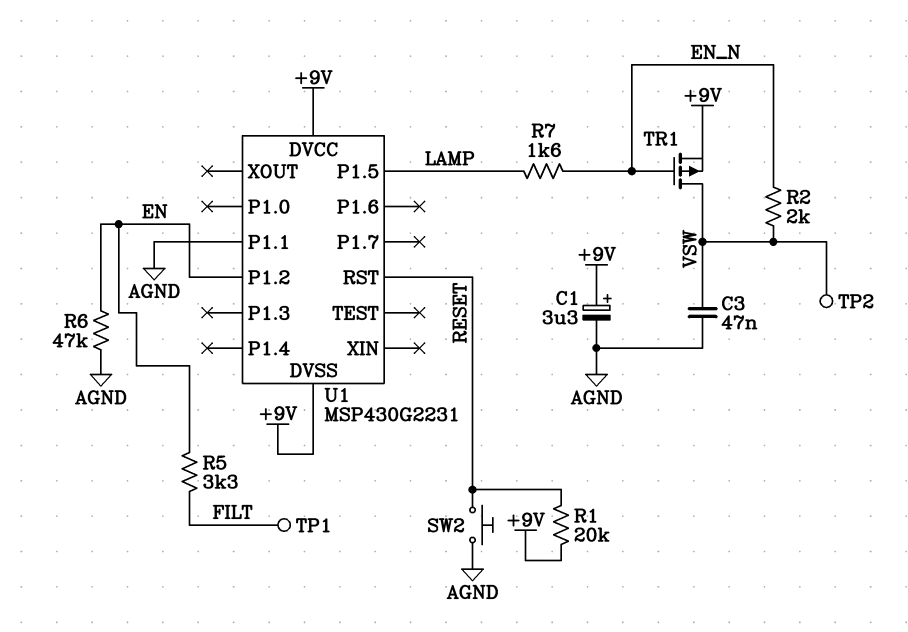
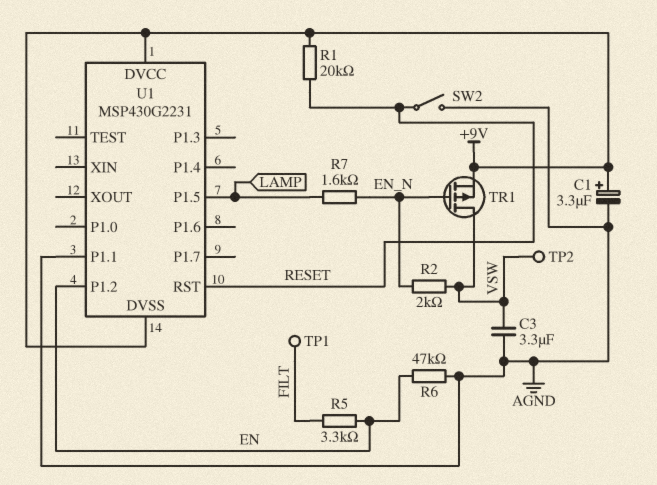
C3: 47nF (AGND, VSW) -> 3.3uF (AGND, VSW)
SW2: button (AGND, RESET) -> switch (AGND, RESET)

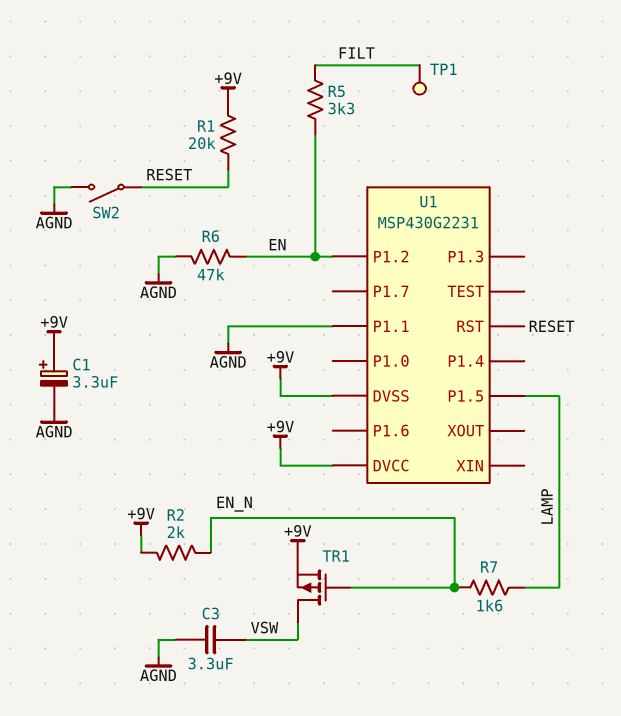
R2: 2k (EN_N, VSW) -> 2k (+9V, EN_N)
TP2: test point (VSW) -> none

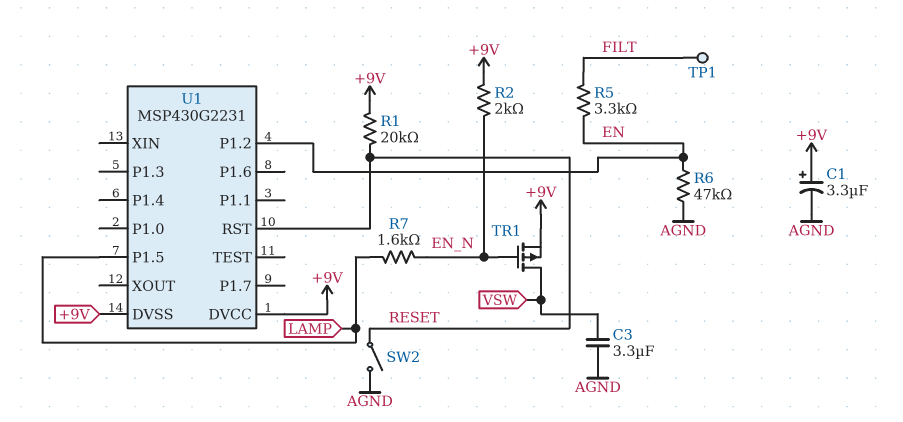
U1 pin P1.1: AGND -> none

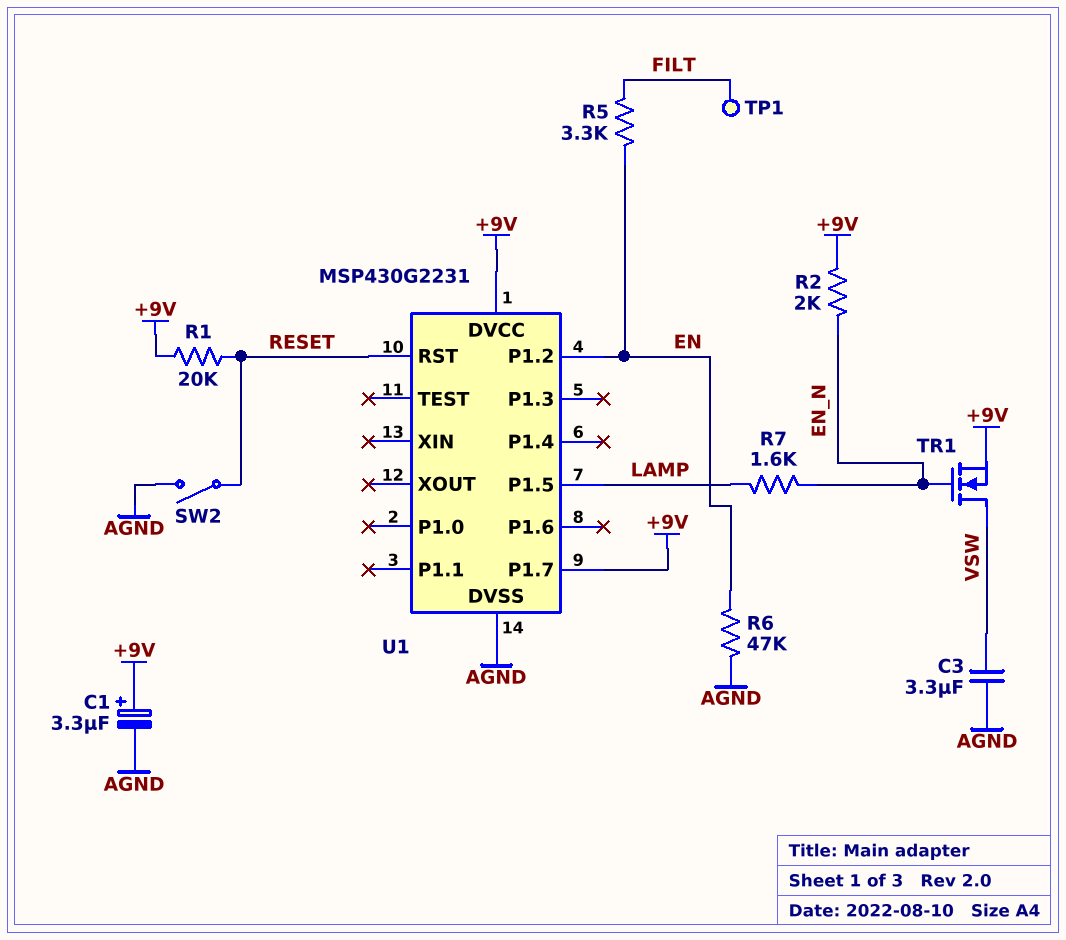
TR1: PMOS (G EN_N, D VSW, S +9V) -> NMOS (G EN_N, D VSW, S +9V)
U1 pin DVSS: +9V -> AGND
U1 pin P1.7: none -> +9V

